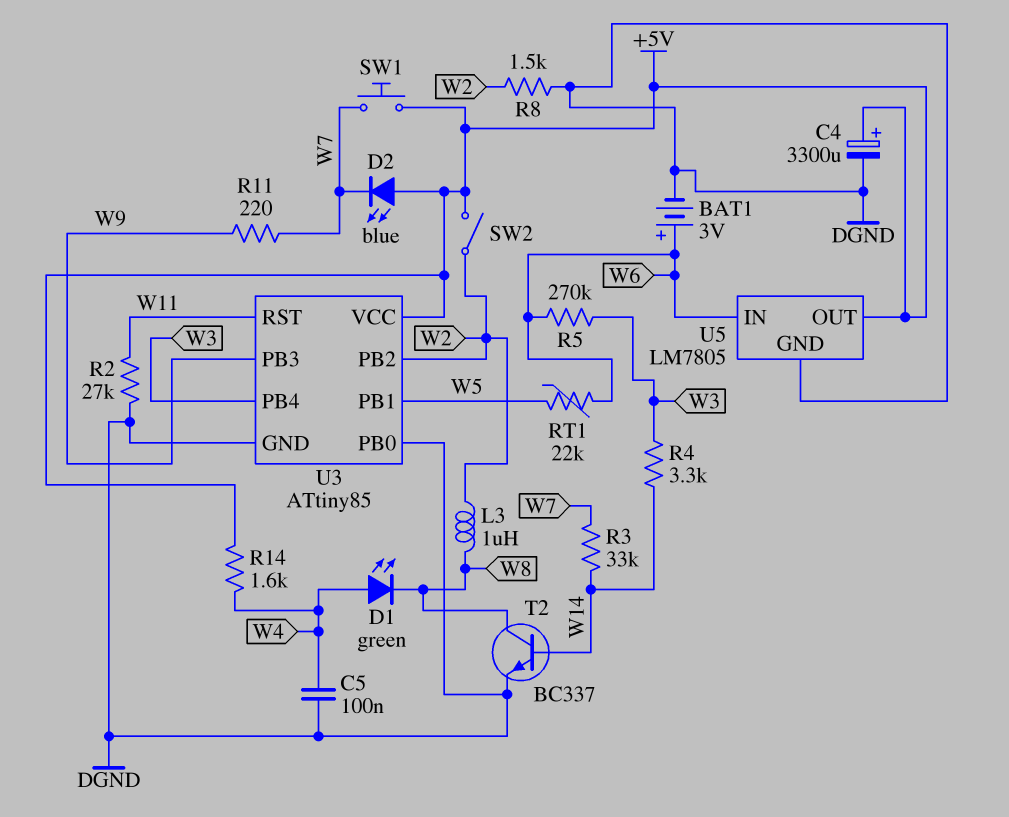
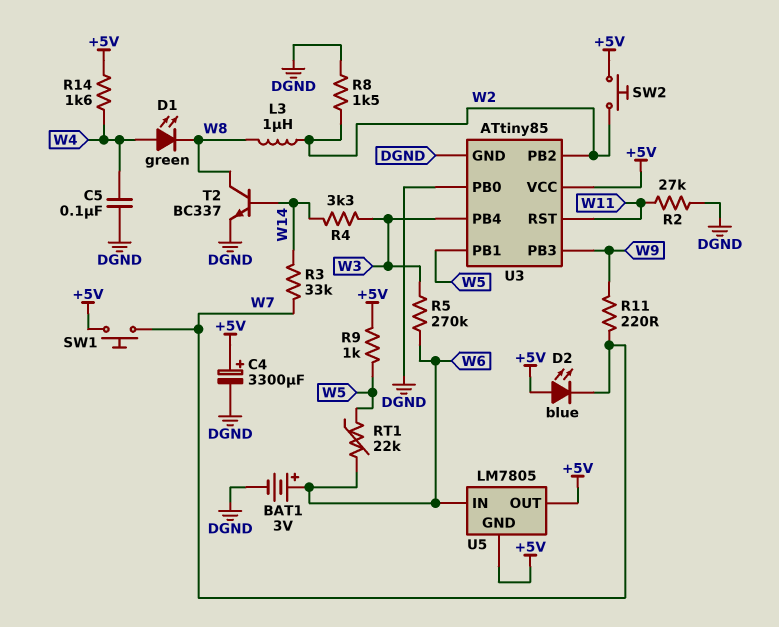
R9: none -> 1k (+5V, W5)
SW2: switch (+5V, W2) -> button (+5V, W2)
U5 pin GND: DGND -> +5V

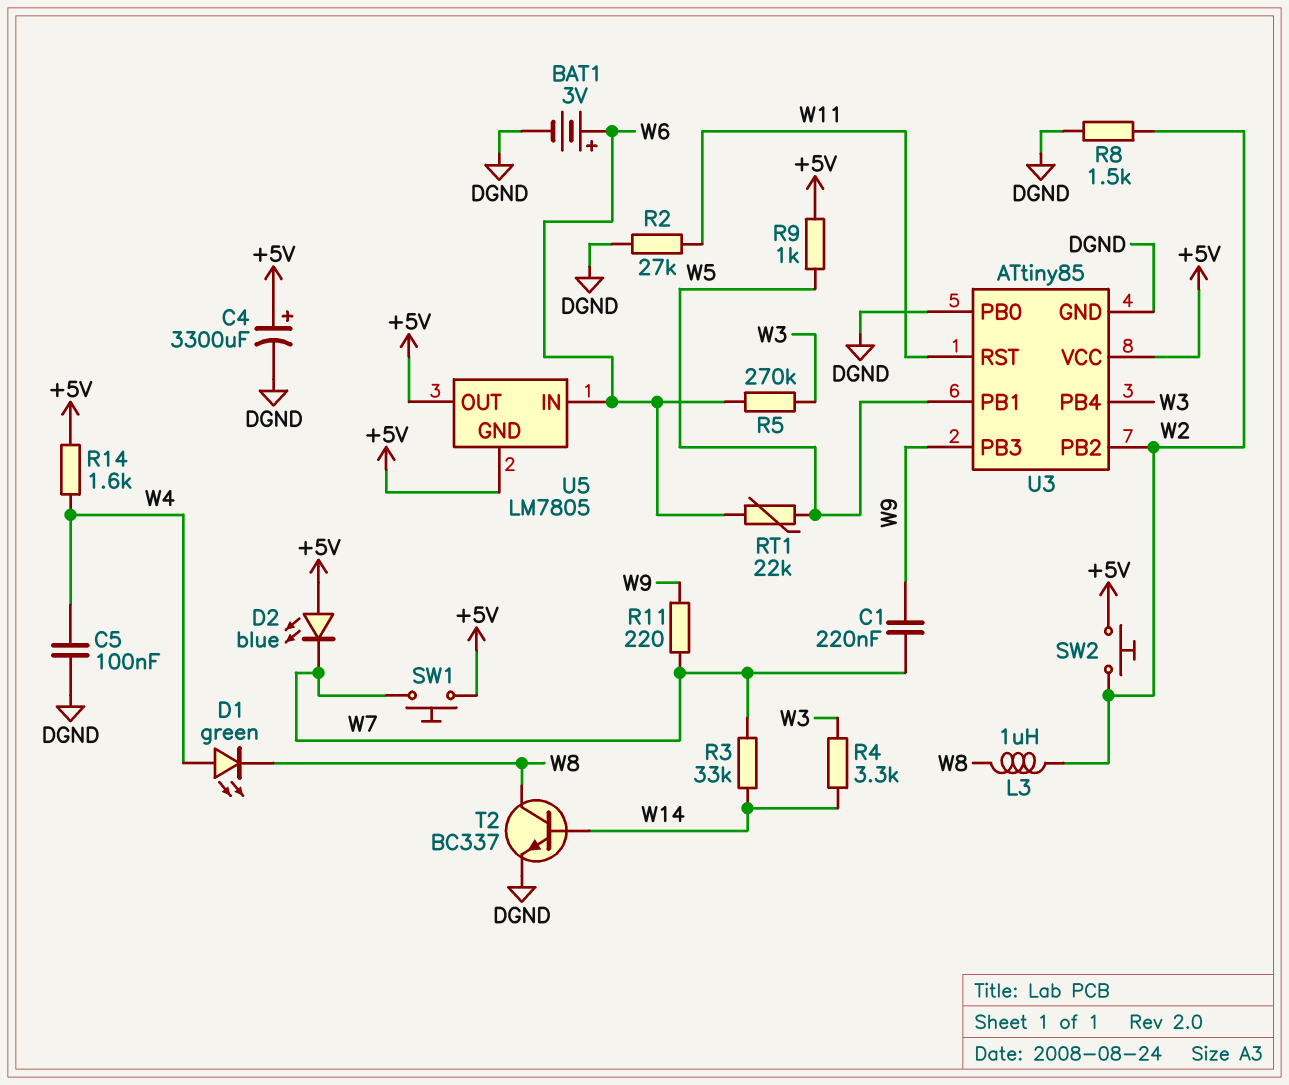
C1: none -> 220nF (W7, W9)

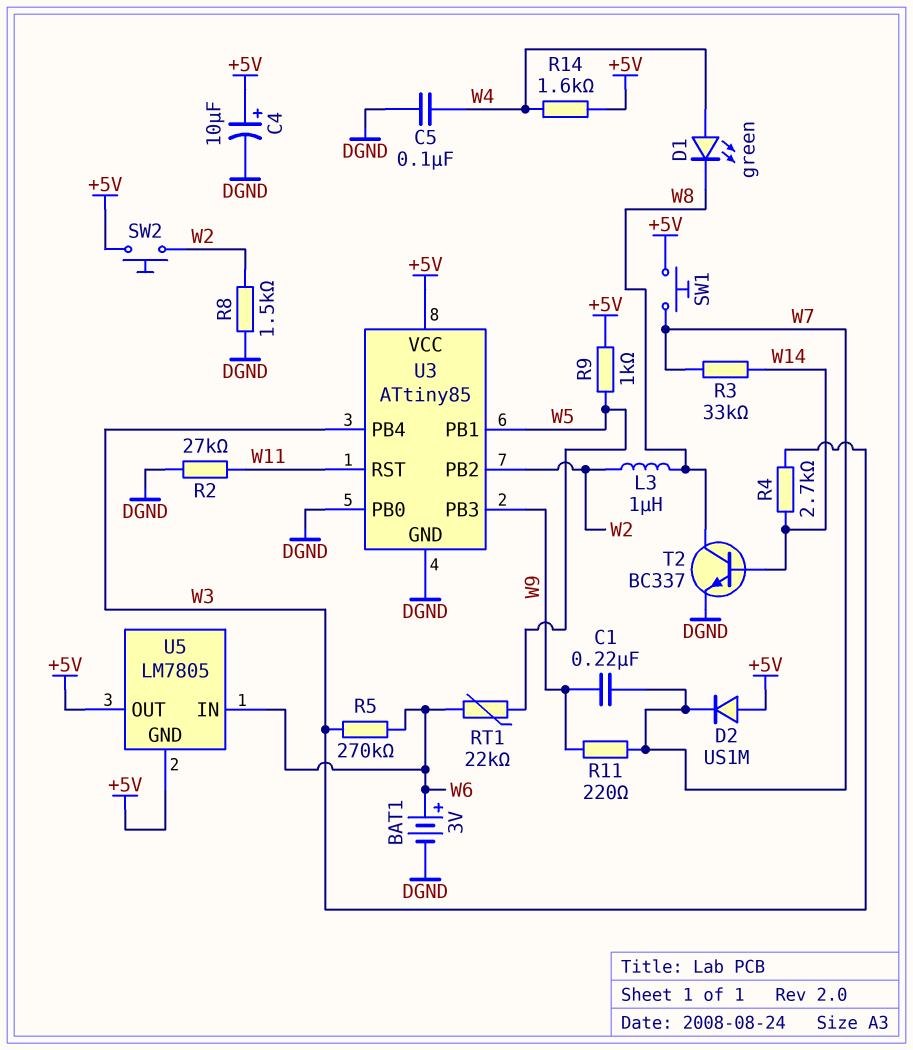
C4: 3300uF (plus +5V, minus DGND) -> 10uF (plus +5V, minus DGND)
D2: LED blue (A +5V, K W7) -> diode US1M (A +5V, K W7)
R4: 3.3k (W3, W14) -> 2.7k (W3, W14)

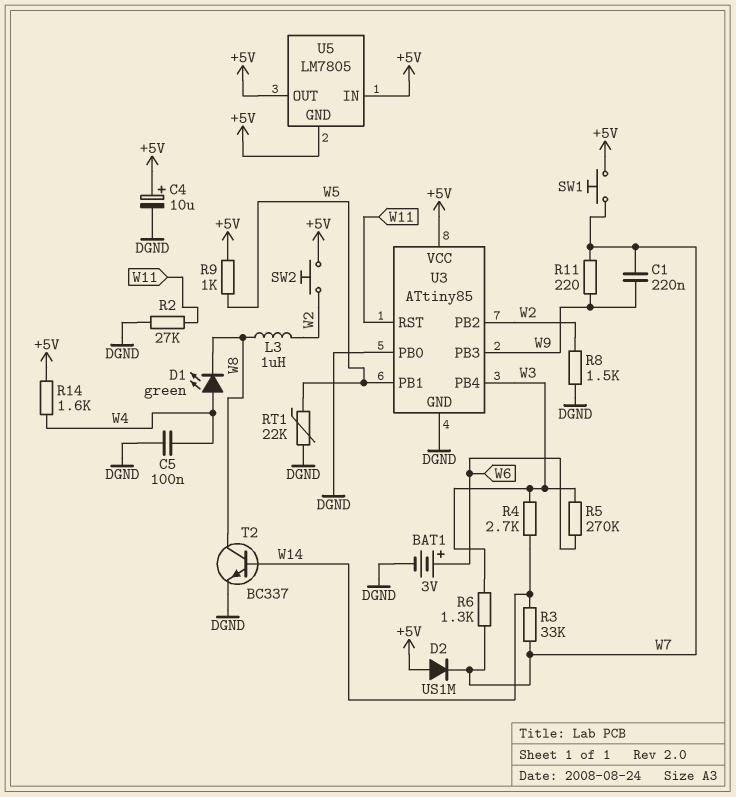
R6: none -> 1.3k (W3, W7)
RT1: 22k (W5, W6) -> 22k (DGND, W5)
U5 pin IN: W6 -> +5V

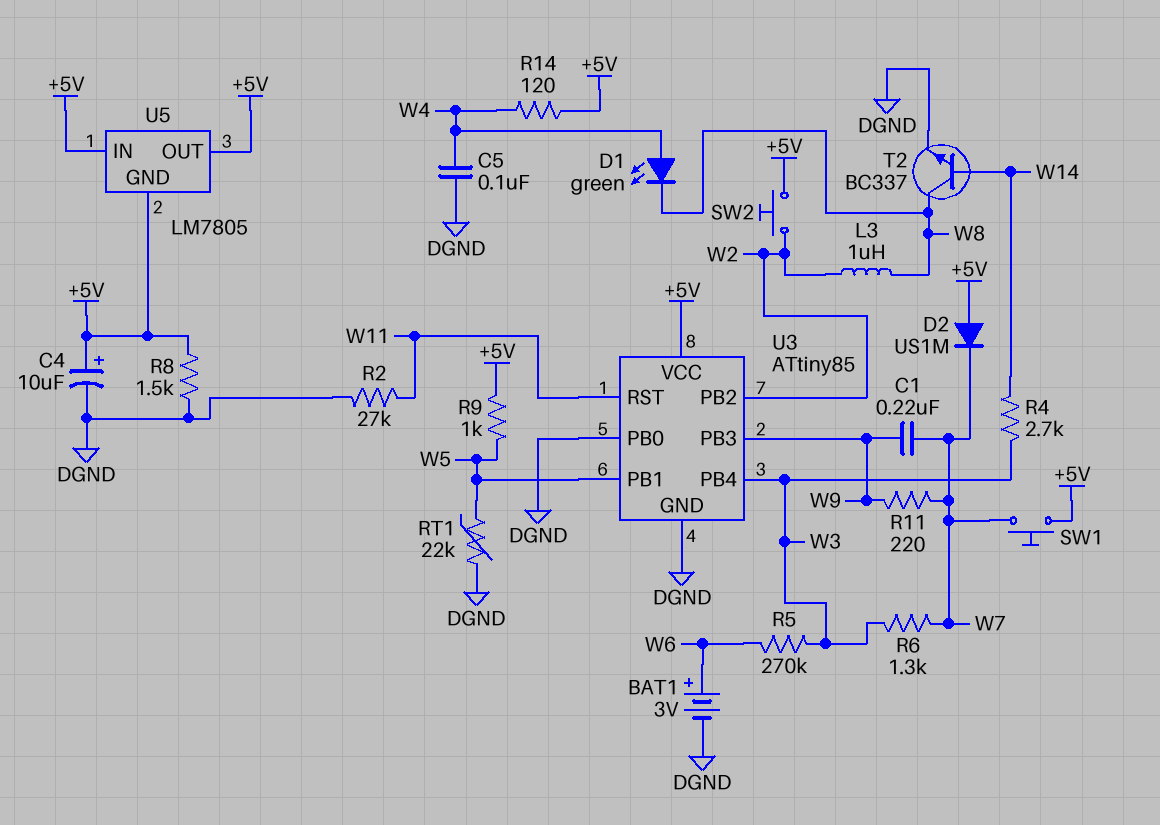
R3: 33k (W7, W14) -> none
R8: 1.5k (DGND, W2) -> 1.5k (+5V, DGND)
R14: 1.6k (+5V, W4) -> 120 (+5V, W4)

